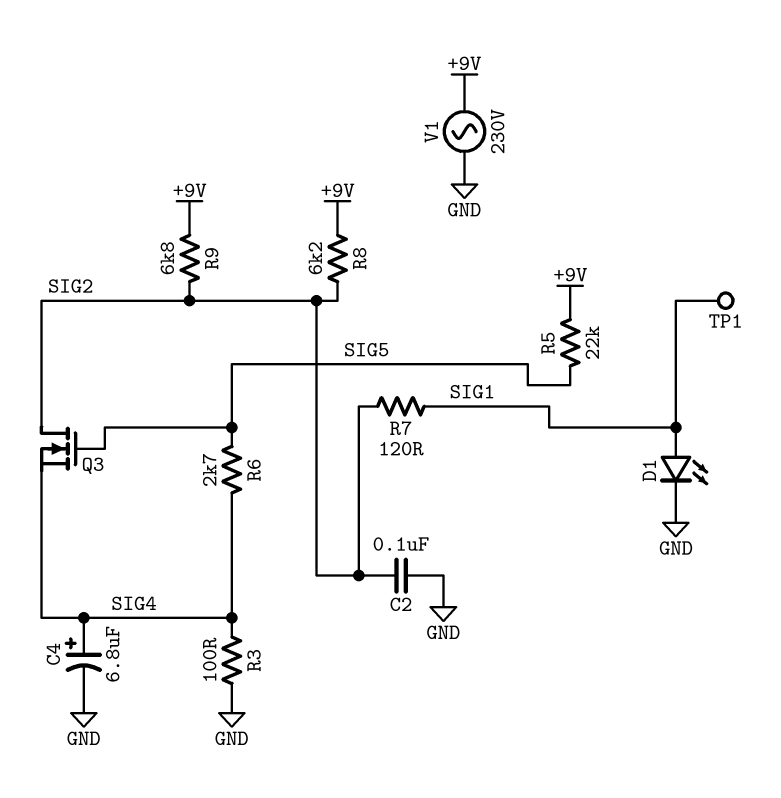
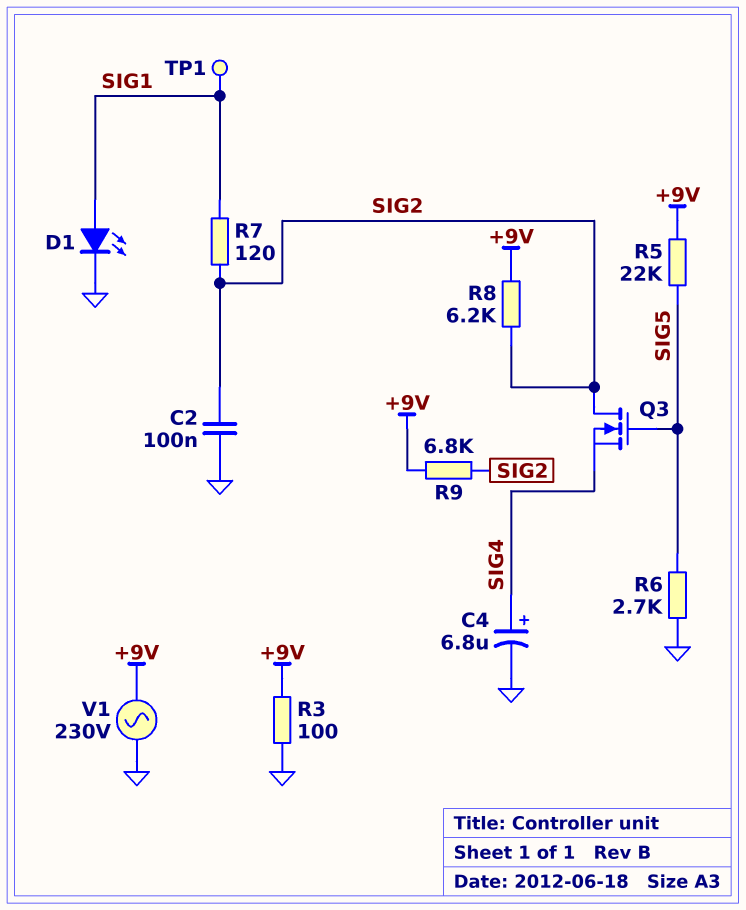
R3: 100 (GND, SIG4) -> 100 (+9V, GND)
R6: 2.7k (SIG4, SIG5) -> 2.7k (GND, SIG5)

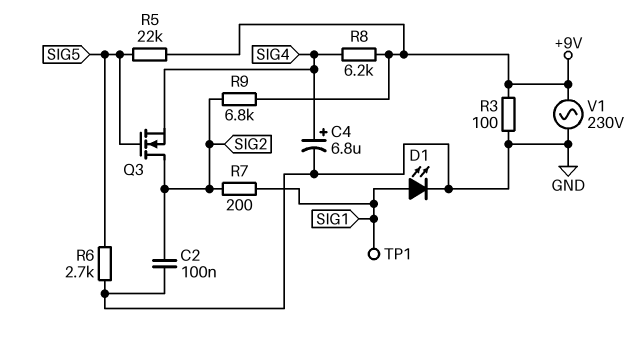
R7: 120 (SIG1, SIG2) -> 200 (SIG1, SIG2)
R8: 6.2k (+9V, SIG2) -> 6.2k (+9V, SIG4)

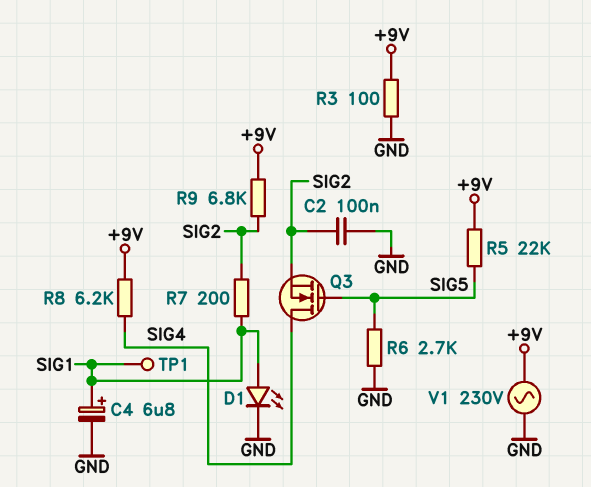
C4: 6.8uF (plus SIG4, minus GND) -> 6.8uF (plus SIG1, minus GND)
Q3: NMOS (G SIG5, D SIG2, S SIG4) -> NMOS (G SIG5, D SIG4, S SIG2)

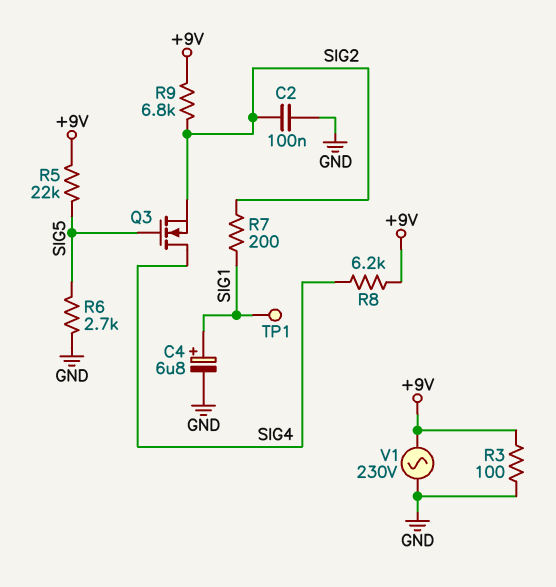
D1: LED (A SIG1, K GND) -> none

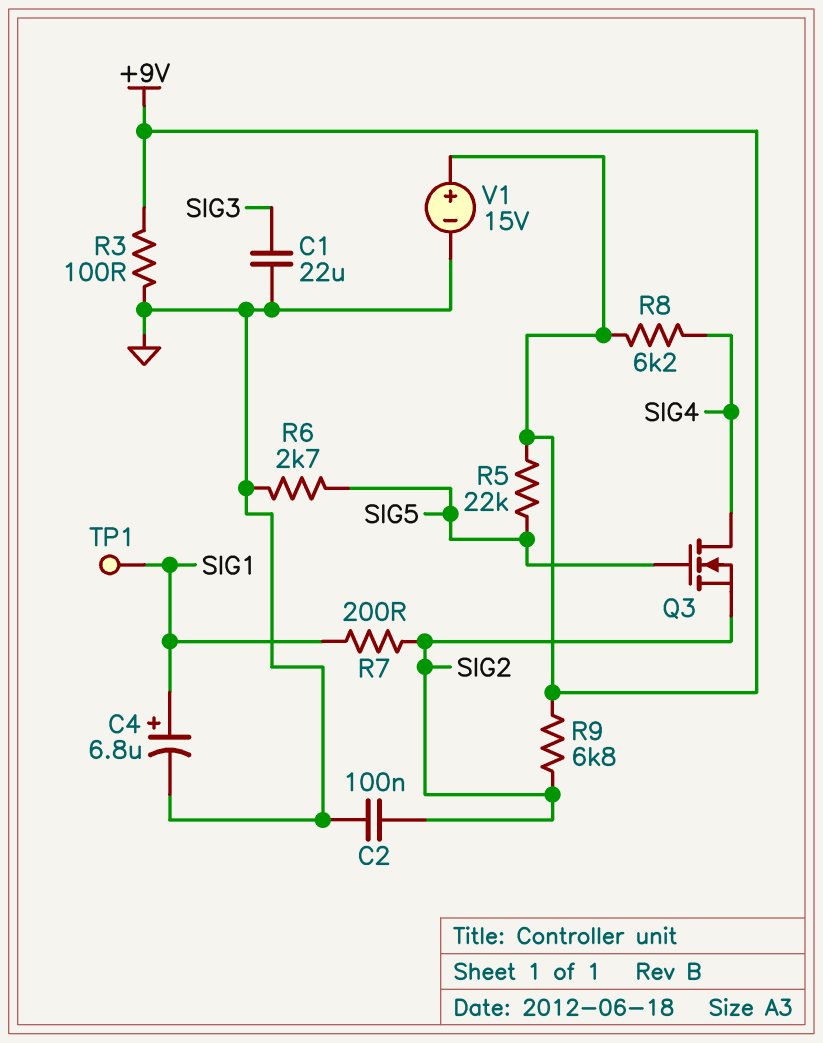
C1: none -> 22uF (GND, SIG3)
V1: AC 230V (+9V, GND) -> 15V (plus +9V, minus GND)

